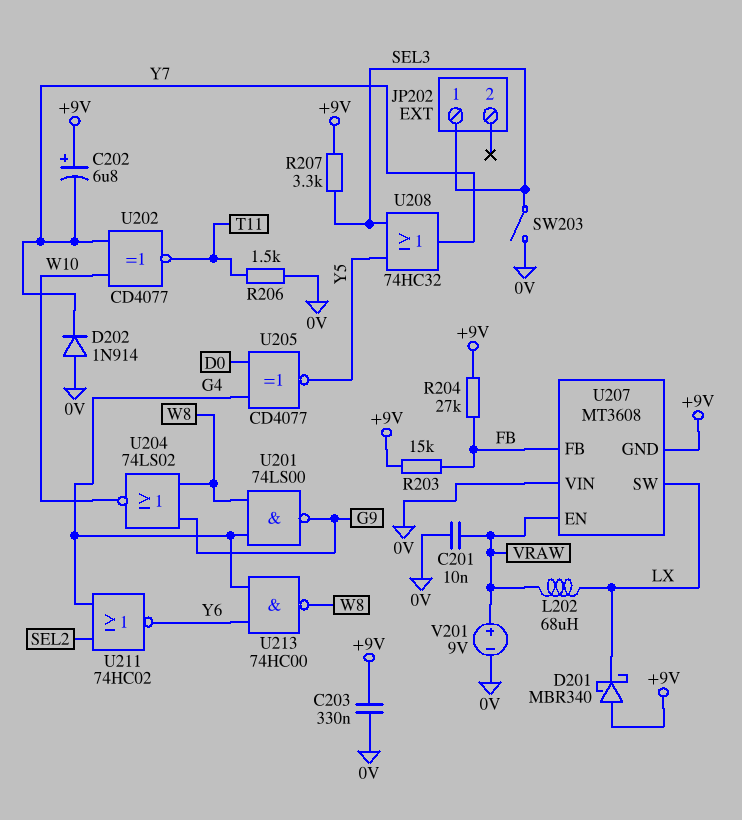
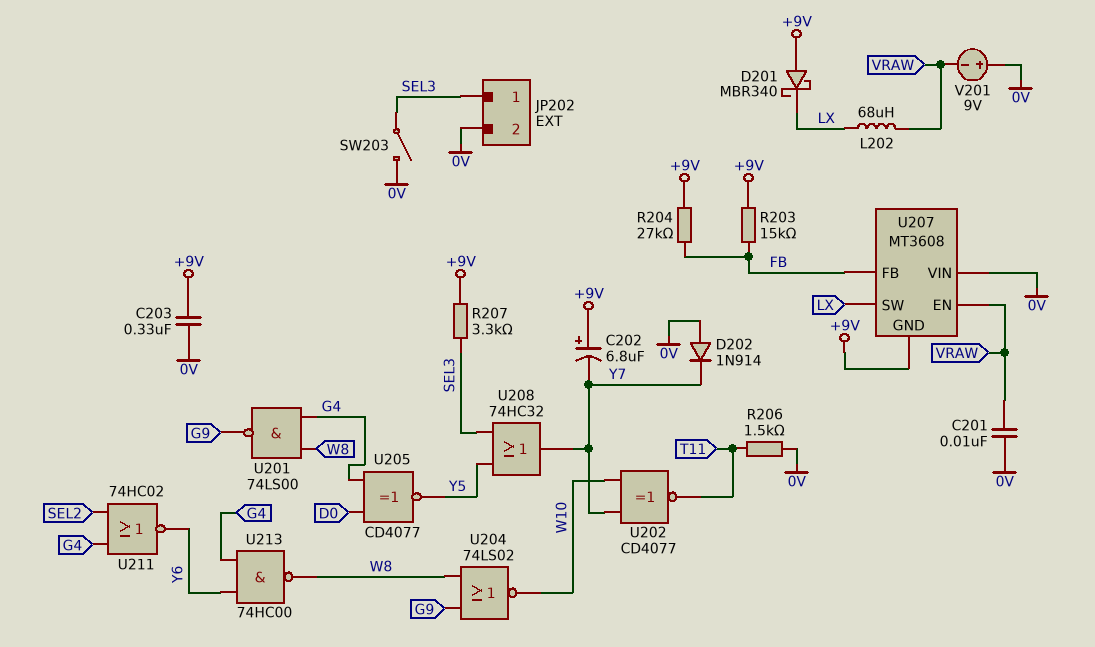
JP202 pin 2: none -> 0V
V201: 9V (plus VRAW, minus 0V) -> 9V (plus 0V, minus VRAW)

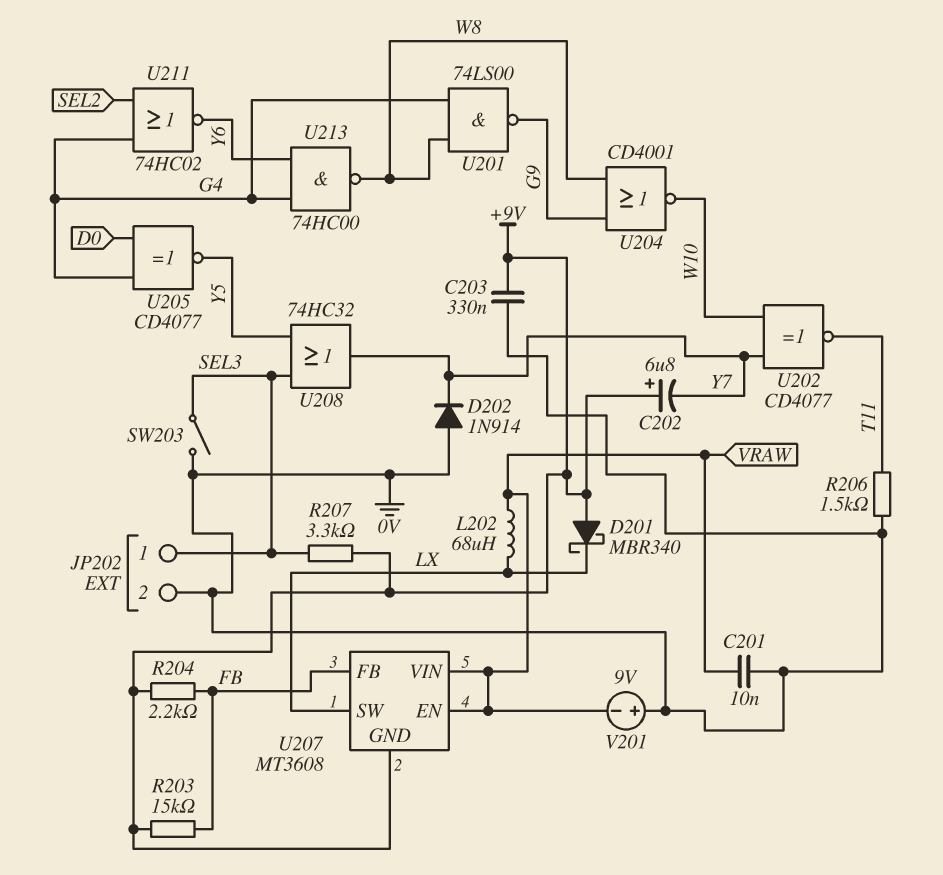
R204: 27k (+9V, FB) -> 2.2k (+9V, FB)
U204: NOR 74LS02 (in G9, in W8, out W10) -> NOR CD4001 (in G9, in W8, out W10)
U207 pin VIN: 0V -> VRAW

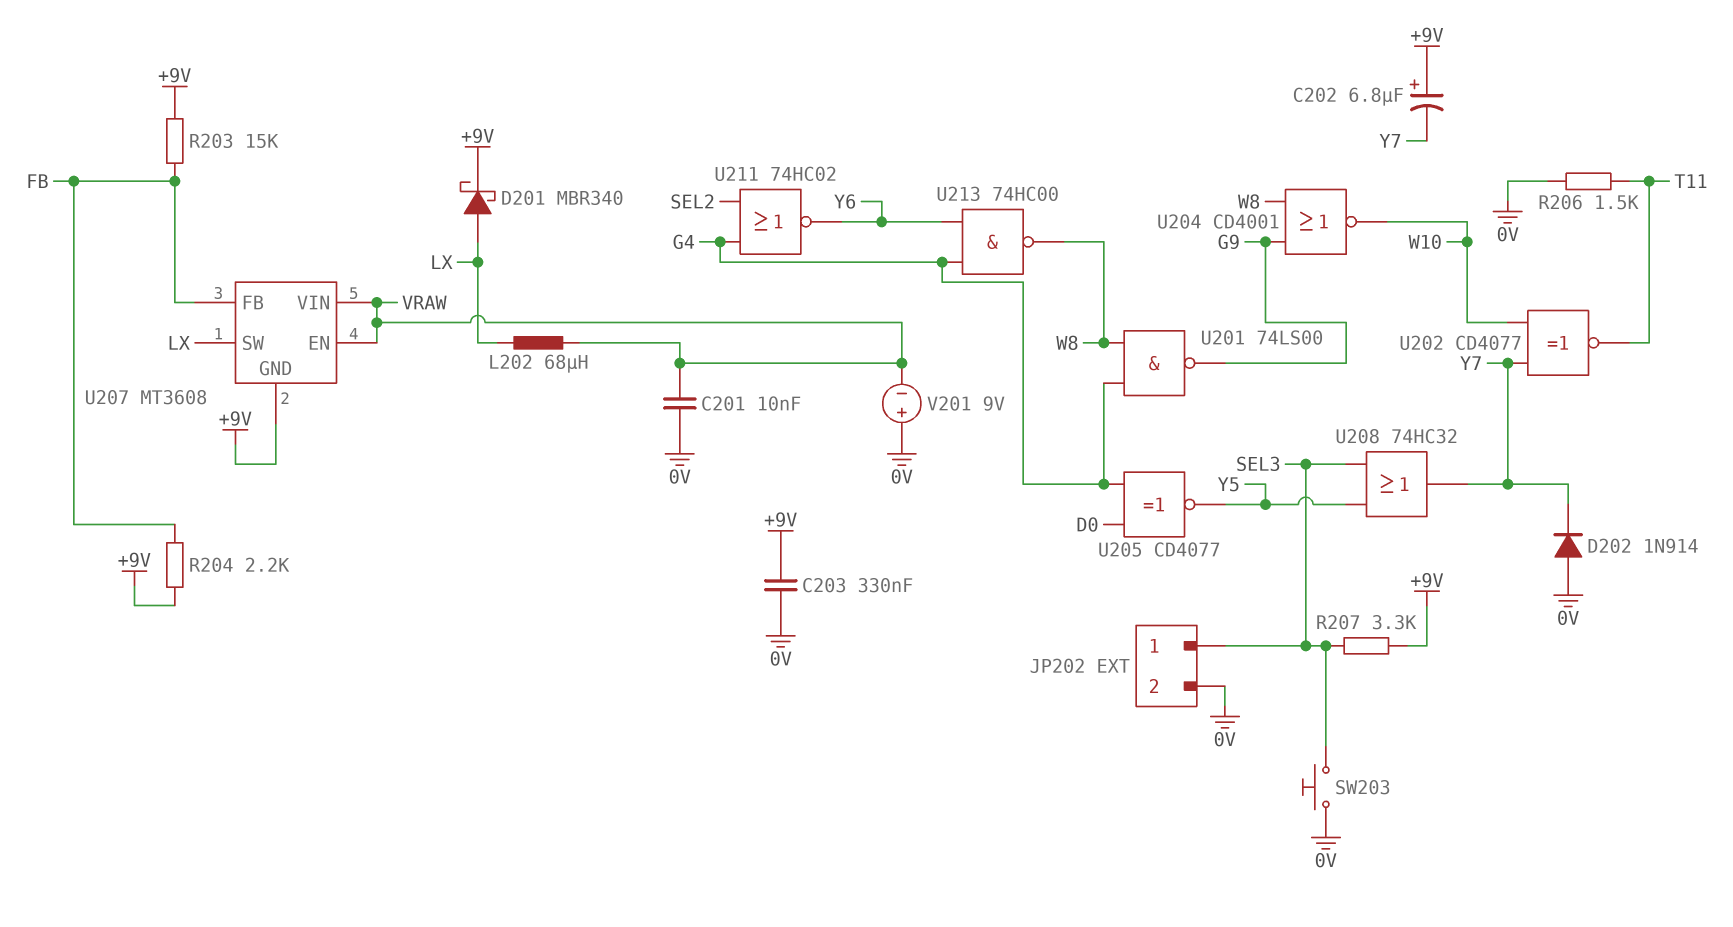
D201: schottky MBR340 (A +9V, K LX) -> schottky MBR340 (A LX, K +9V)
SW203: switch (0V, SEL3) -> button (0V, SEL3)

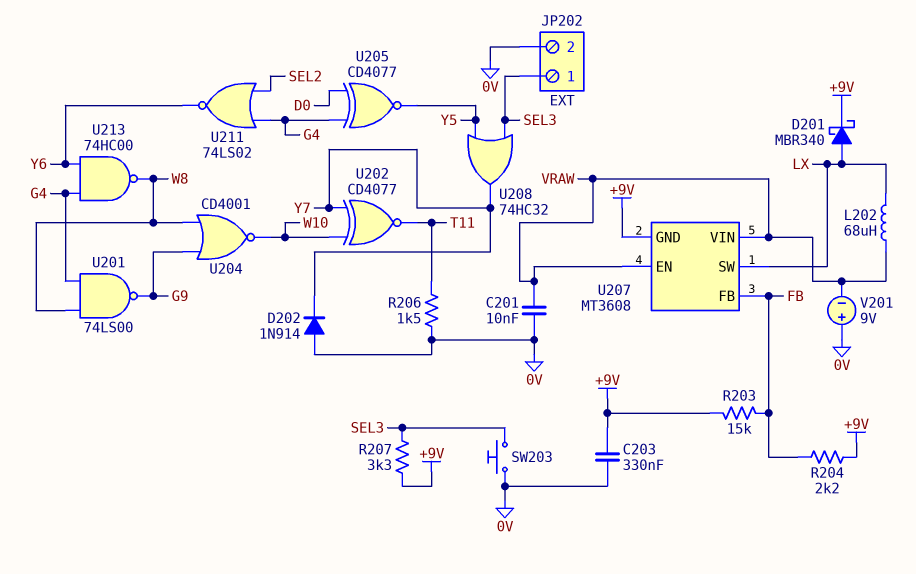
C202: 6.8uF (plus +9V, minus Y7) -> none
U211: NOR 74HC02 (in G4, in SEL2, out Y6) -> NOR 74LS02 (in G4, in SEL2, out Y6)

